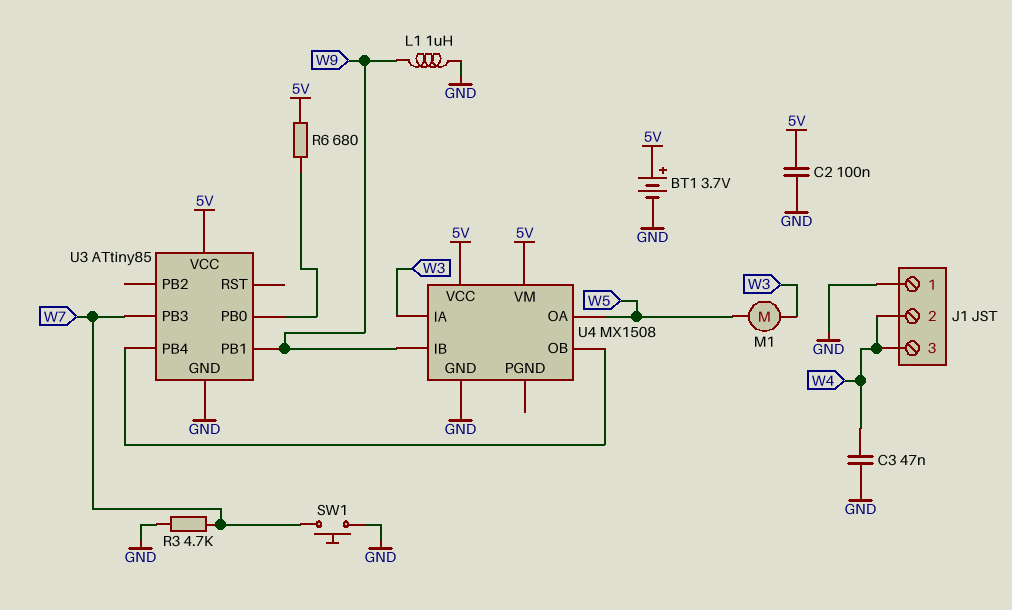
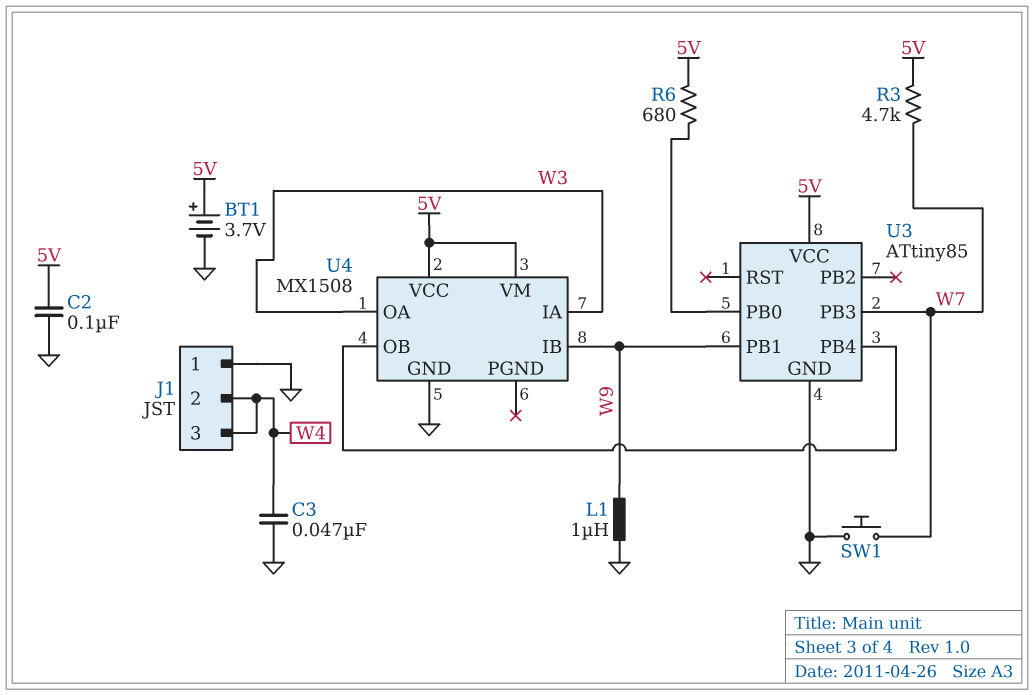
M1: motor (W3, W5) -> none
R3: 4.7k (GND, W7) -> 4.7k (5V, W7)
U4 pin OA: W5 -> W3

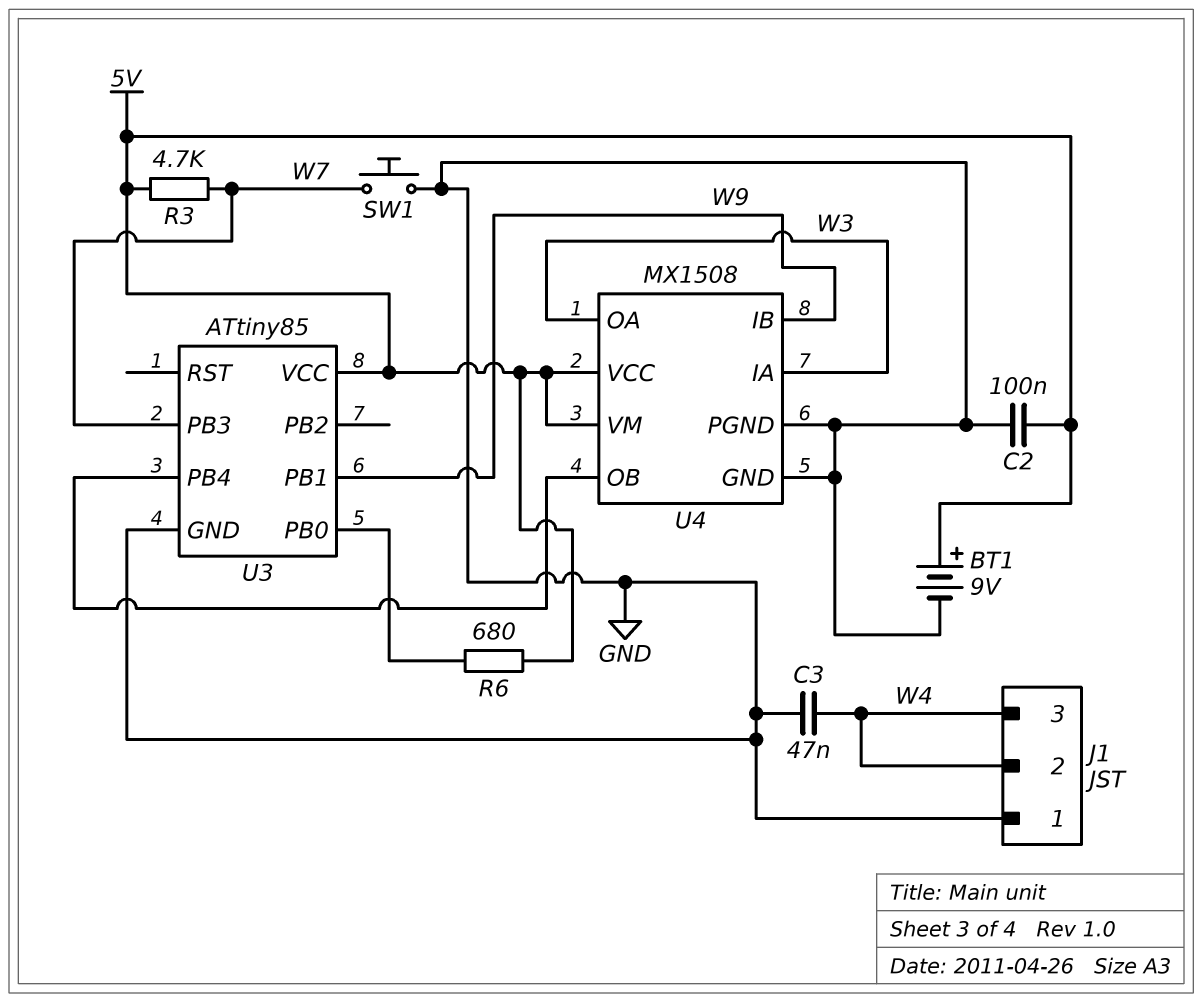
BT1: 3.7V (plus 5V, minus GND) -> 9V (plus 5V, minus GND)
L1: 1uH (GND, W9) -> none
U4 pin PGND: none -> GND

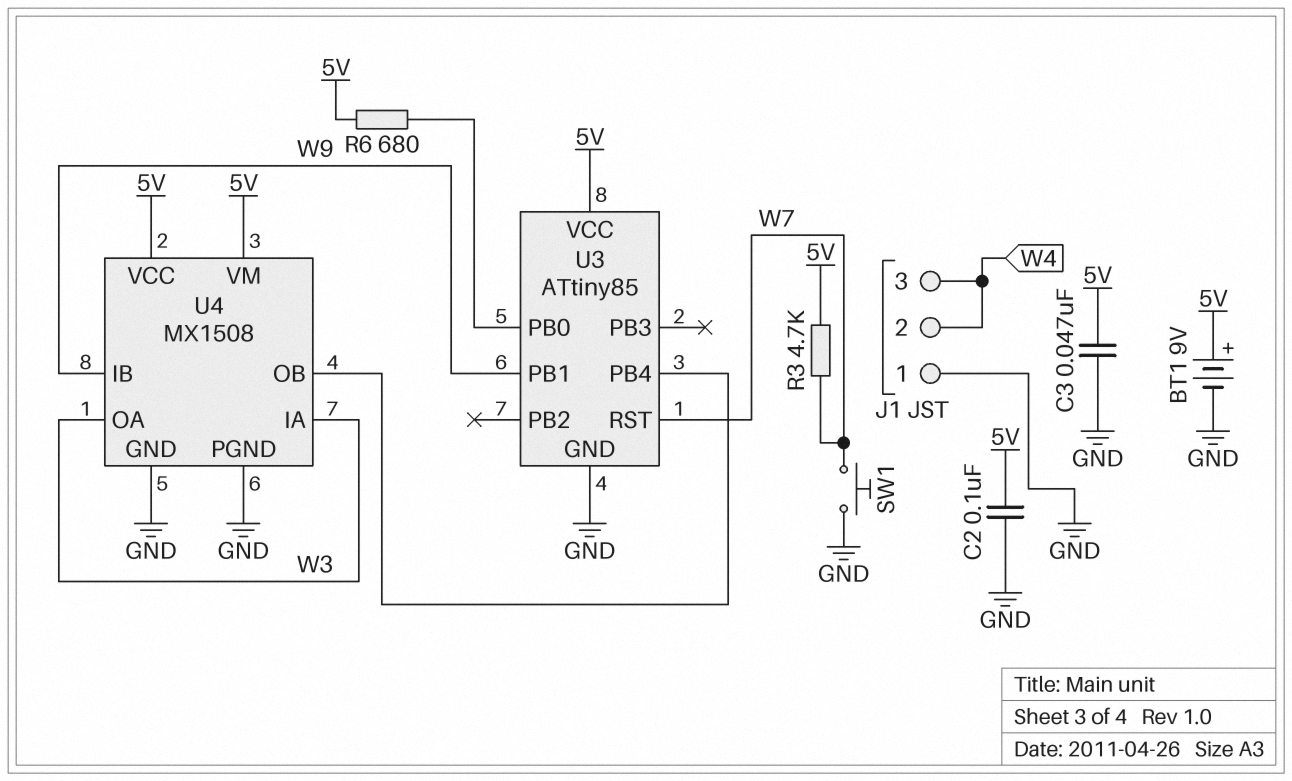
C3: 47nF (GND, W4) -> 47nF (5V, GND)
U3 pin PB3: W7 -> none
U3 pin RST: none -> W7

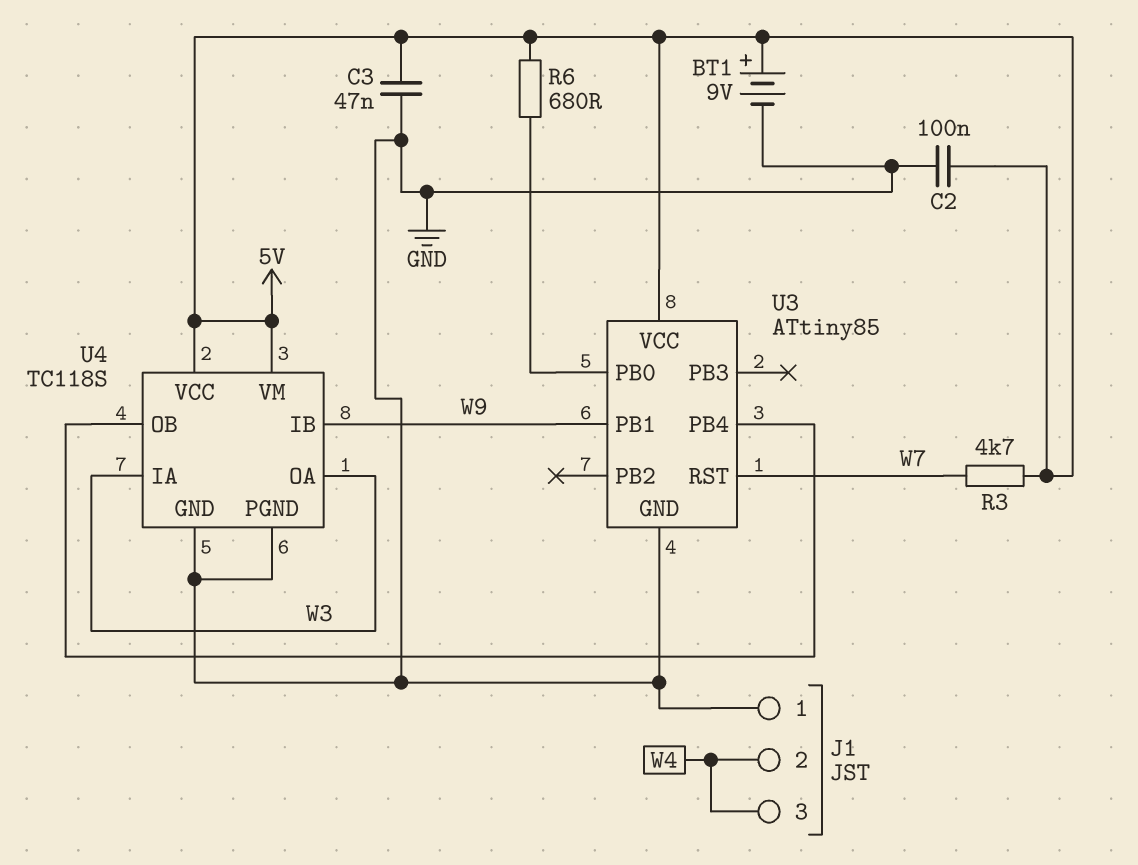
SW1: button (GND, W7) -> none
U4: MX1508 -> TC118S

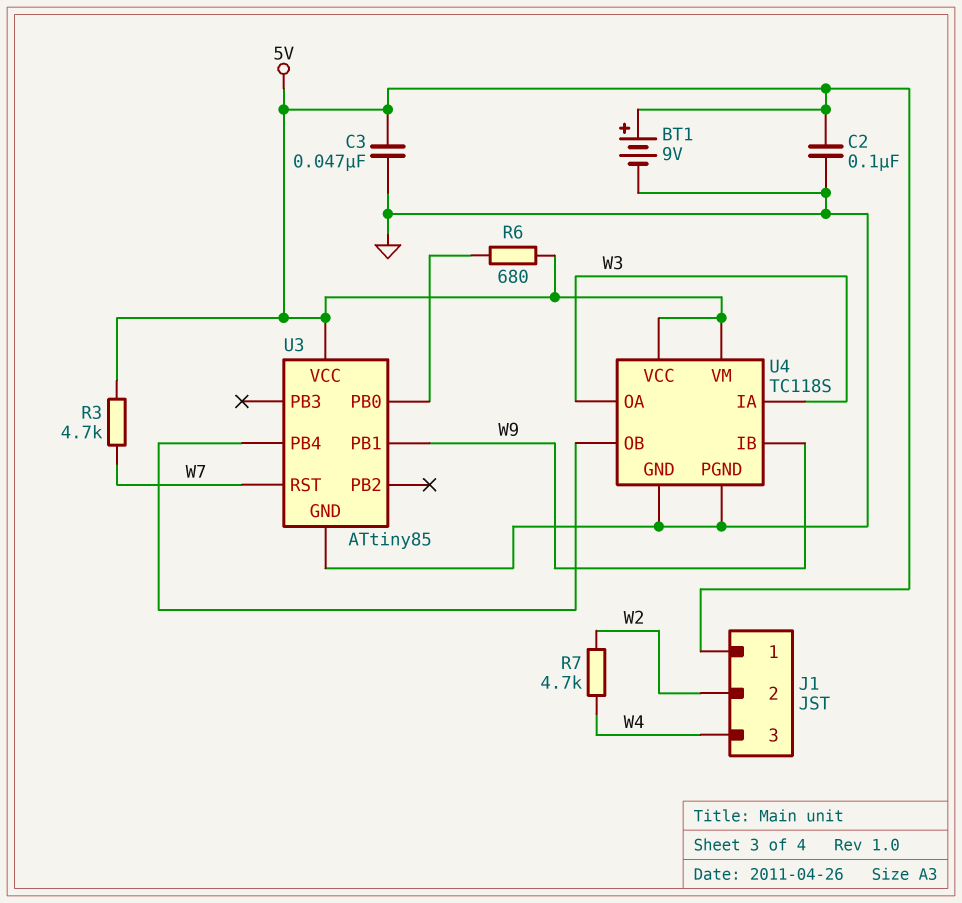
J1 pin 1: GND -> 5V
J1 pin 2: W4 -> W2
R7: none -> 4.7k (W2, W4)

